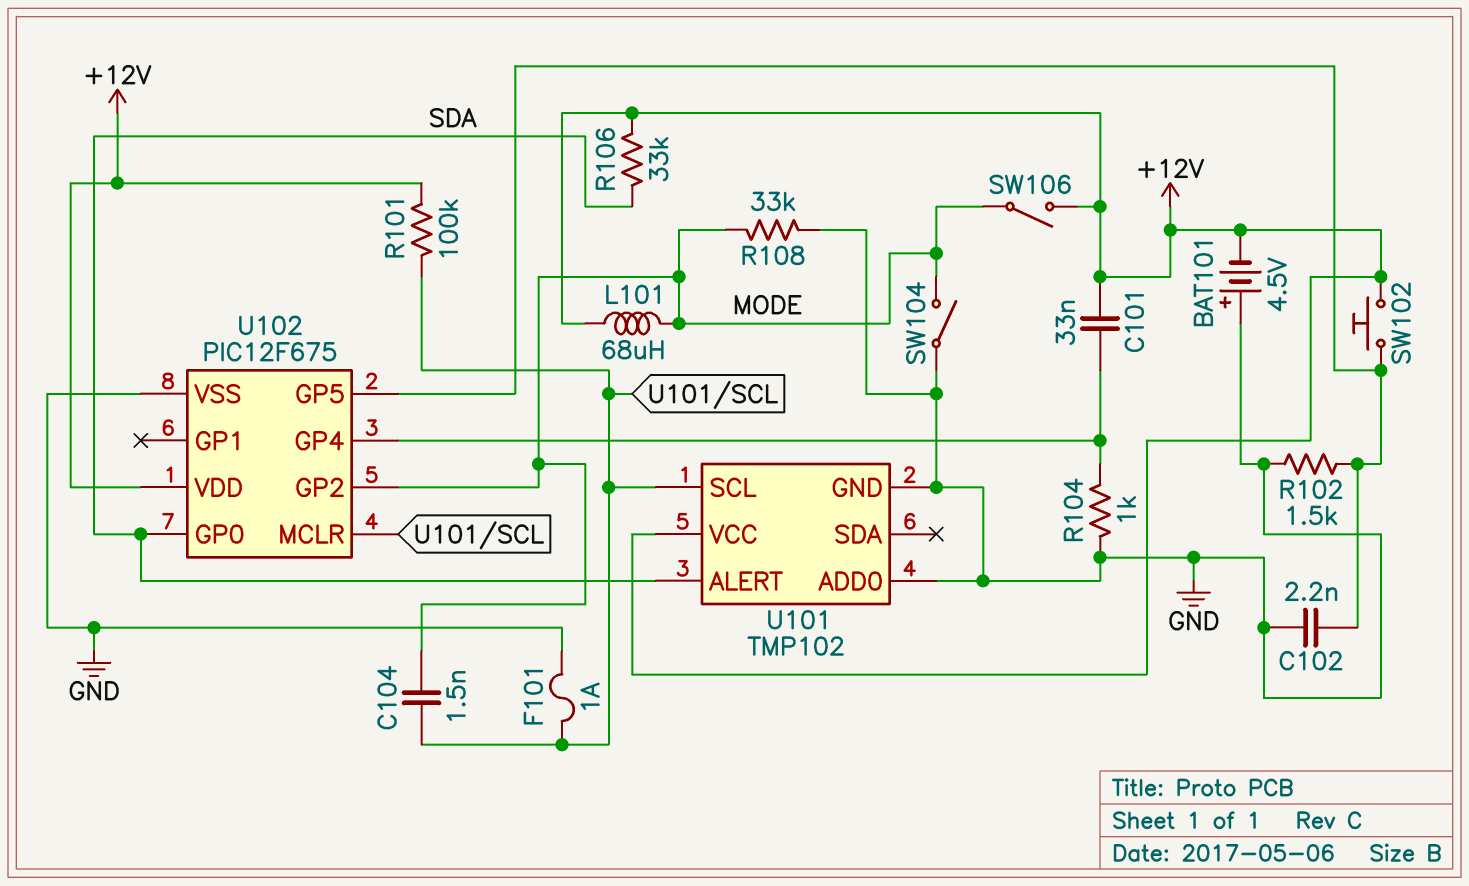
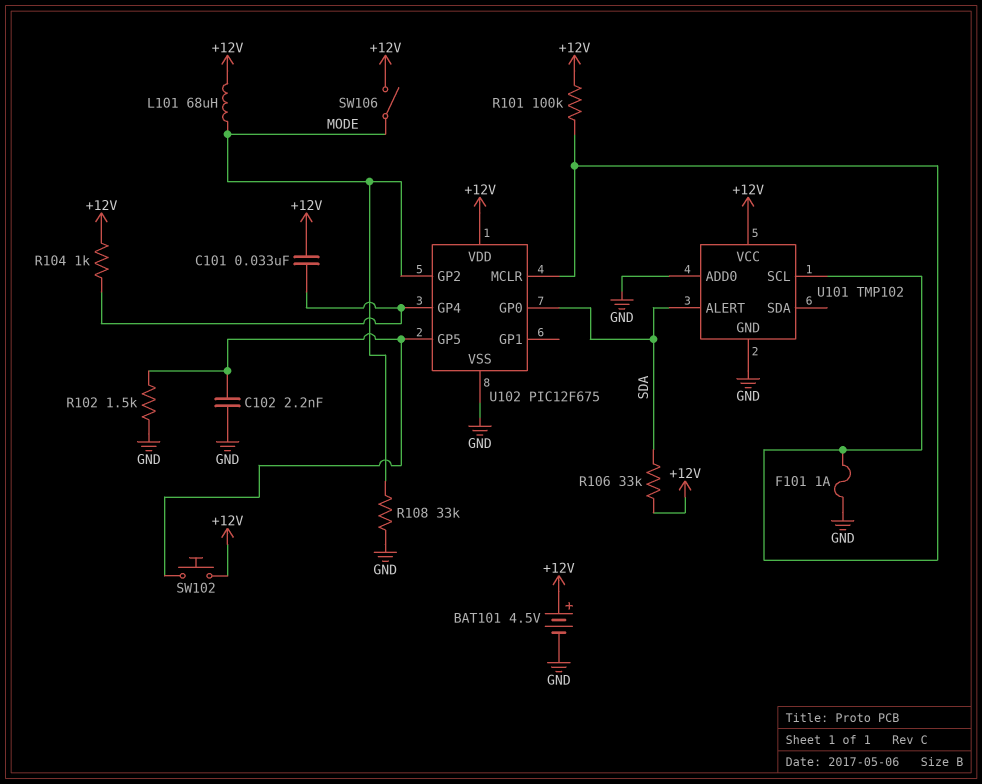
BAT101: 4.5V (plus GND, minus +12V) -> 4.5V (plus +12V, minus GND)
C104: 1.5nF (MODE, U101/SCL) -> none
R104: 1k (GND, U102/GP4) -> 1k (+12V, U102/GP4)
SW104: switch (GND, MODE) -> none

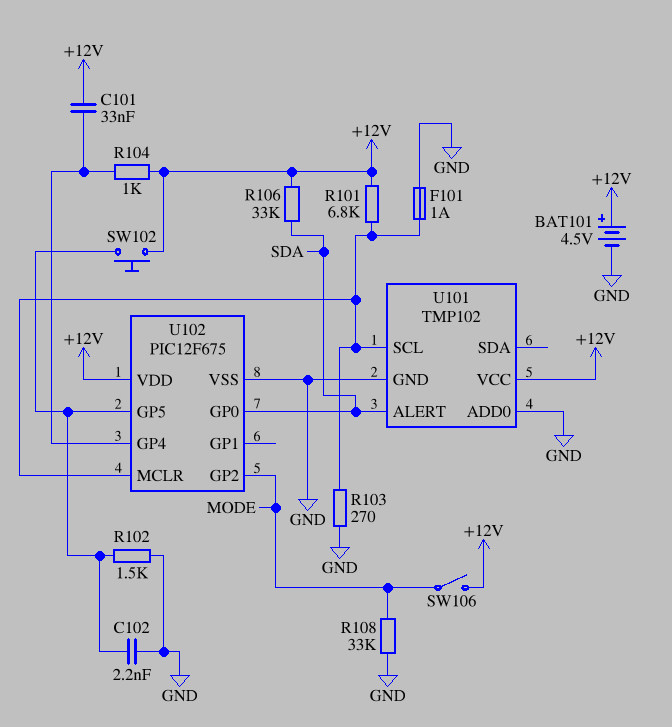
L101: 68uH (+12V, MODE) -> none
R101: 100k (+12V, U101/SCL) -> 6.8k (+12V, U101/SCL)
R103: none -> 270 (GND, U101/SCL)

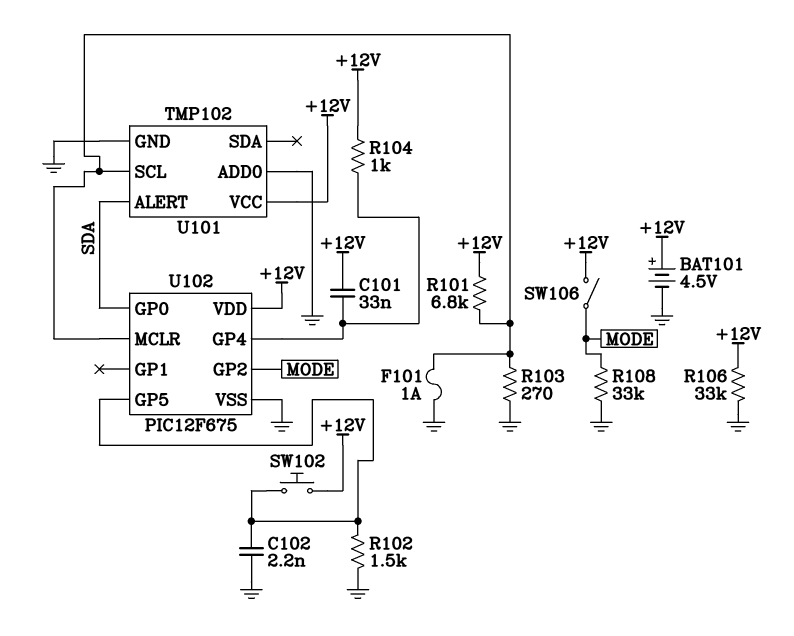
R106: 33k (+12V, SDA) -> 33k (+12V, GND)

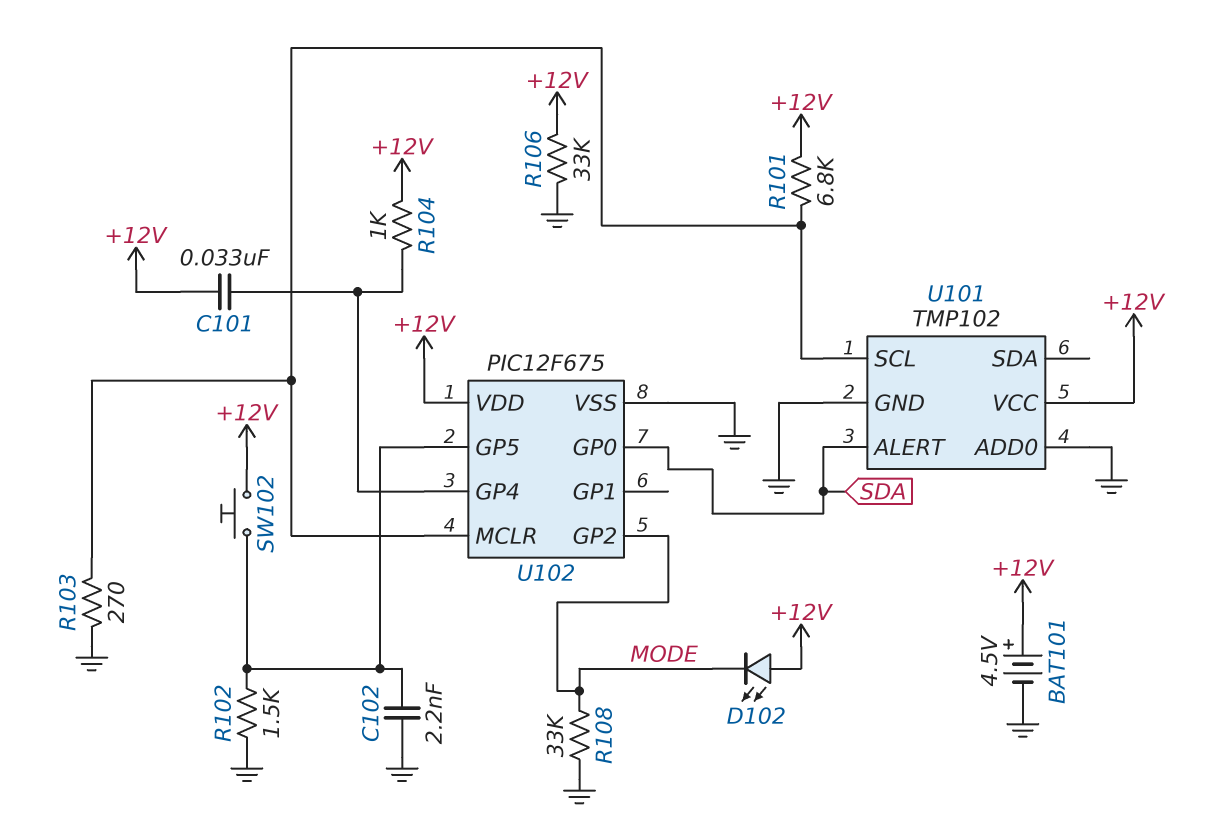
D102: none -> LED (A +12V, K MODE)
F101: 1A (GND, U101/SCL) -> none
SW106: switch (+12V, MODE) -> none

